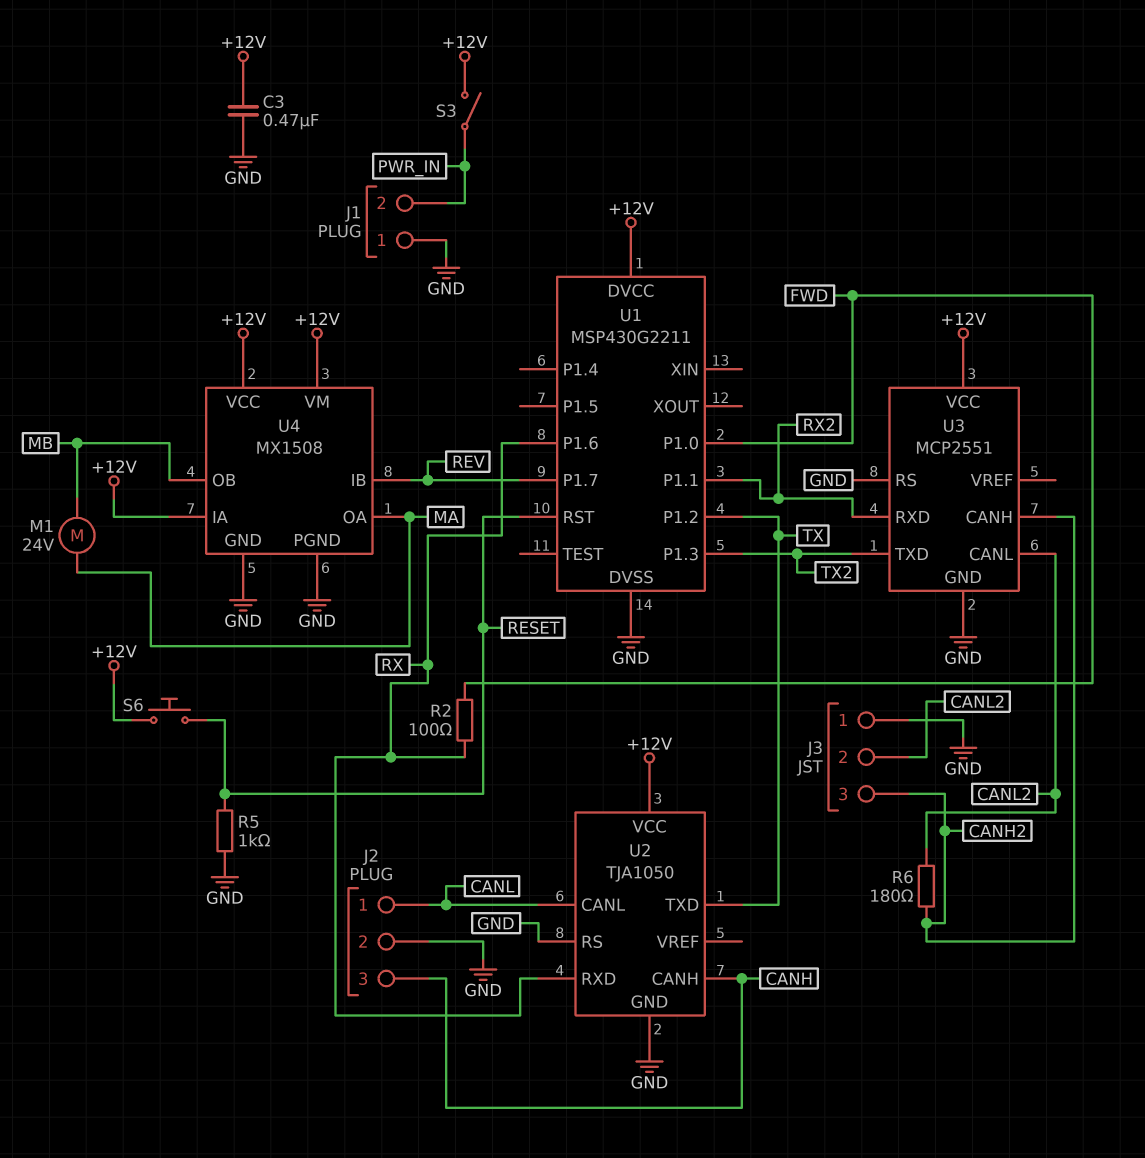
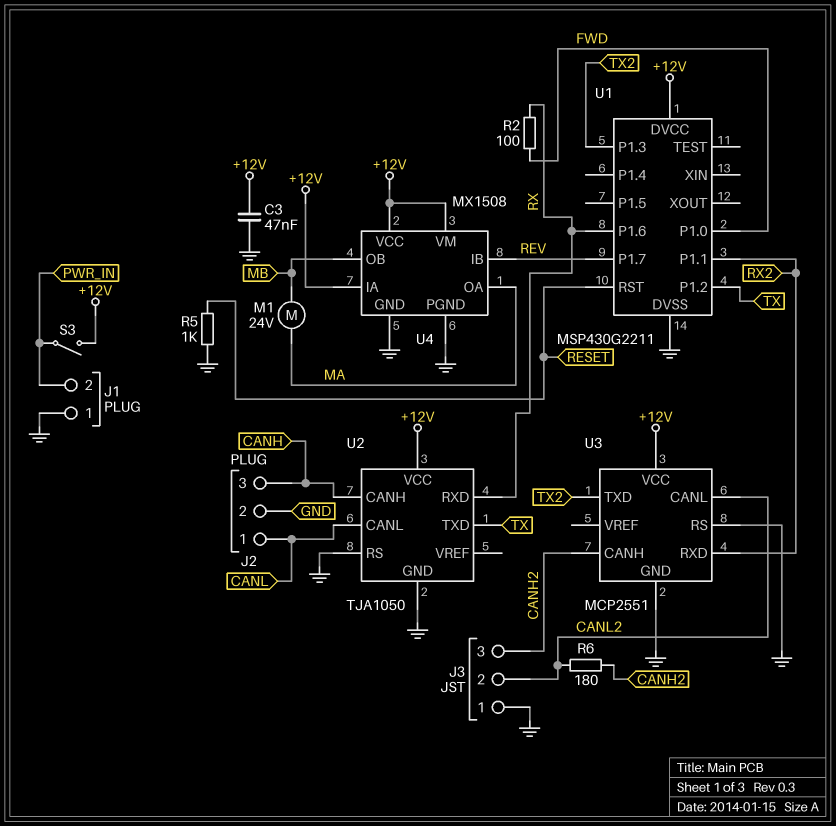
C3: 470nF (+12V, GND) -> 47nF (+12V, GND)
S6: button (+12V, RESET) -> none

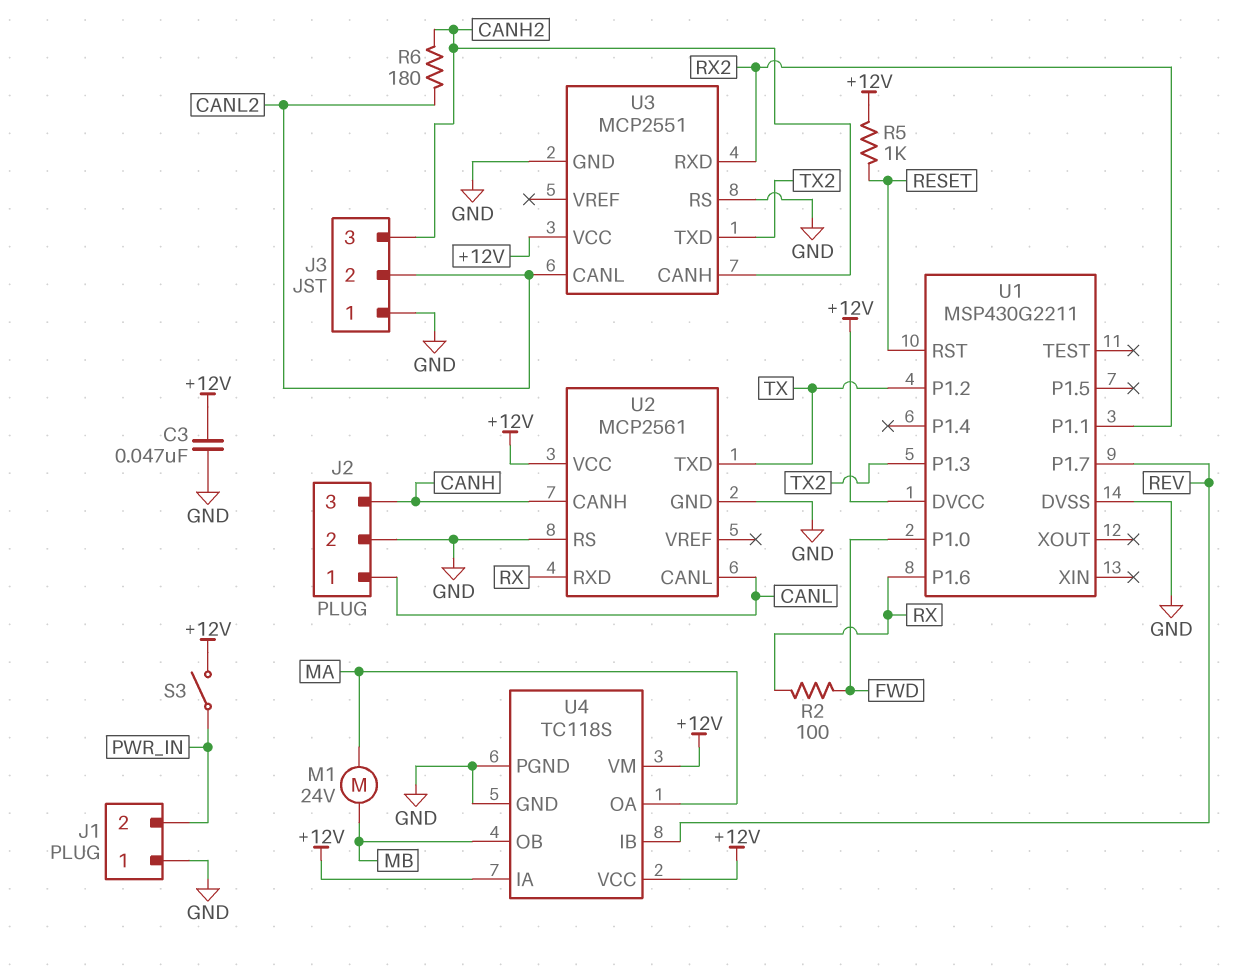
R5: 1k (GND, RESET) -> 1k (+12V, RESET)
U2: TJA1050 -> MCP2561
U4: MX1508 -> TC118S

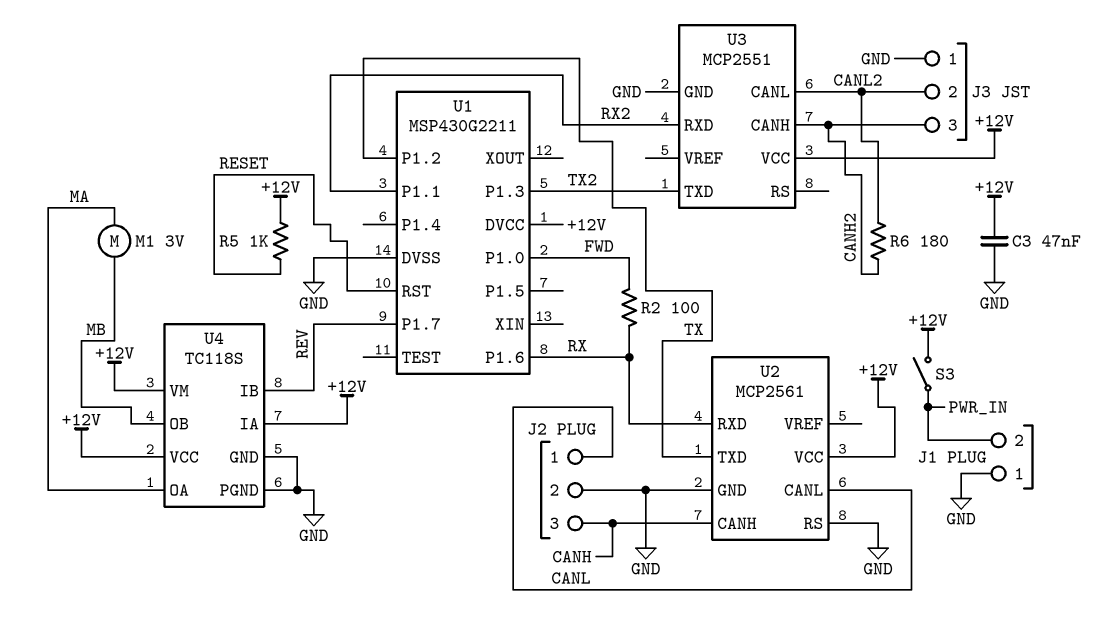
M1: motor 24V (MA, MB) -> motor 3V (MA, MB)
U3 pin RS: GND -> none

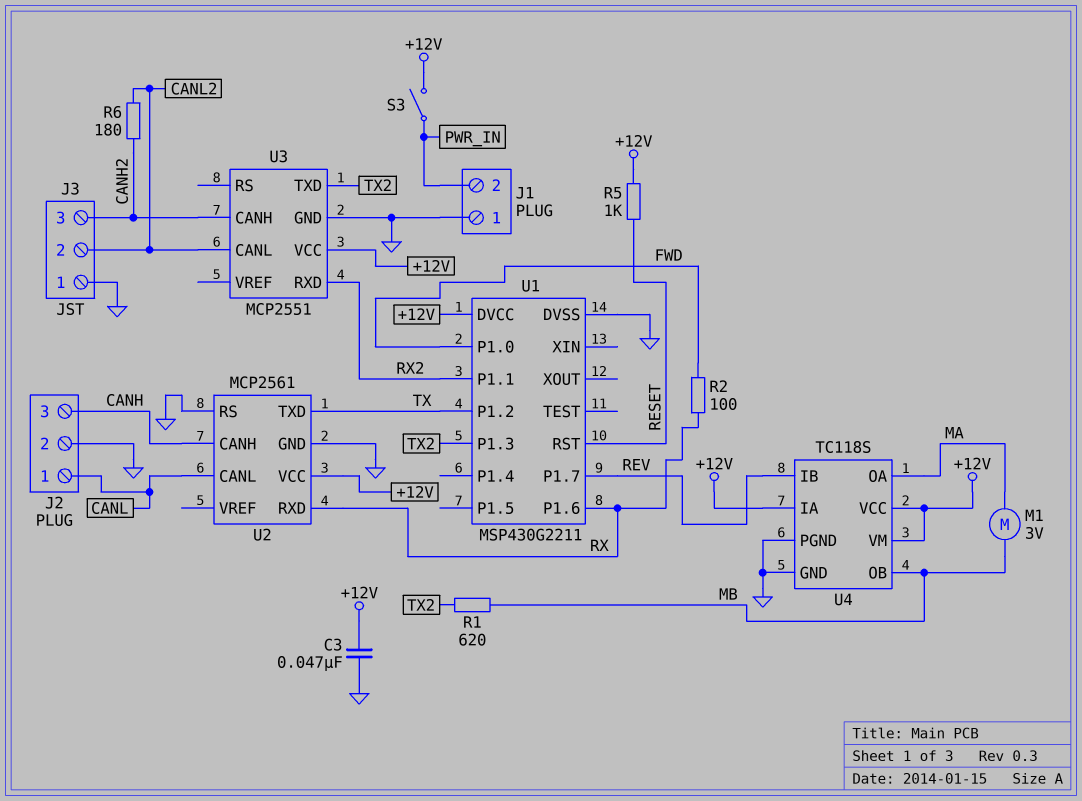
R1: none -> 620 (MB, TX2)

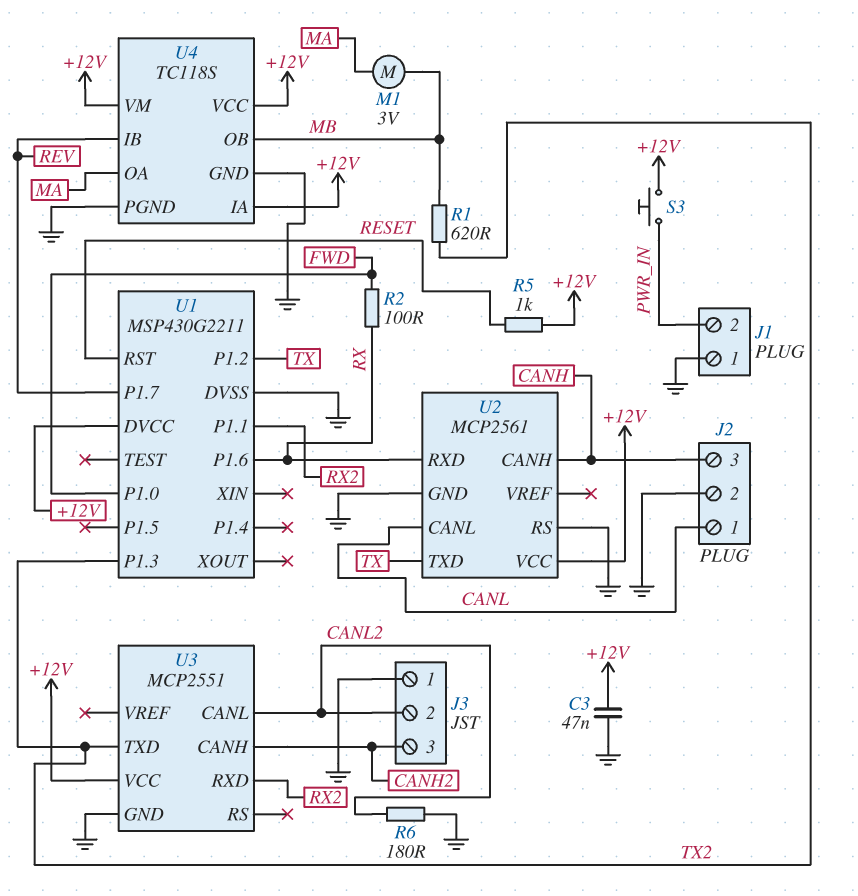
R6: 180 (CANH2, CANL2) -> 180 (CANL2, GND)
S3: switch (+12V, PWR_IN) -> button (+12V, PWR_IN)

